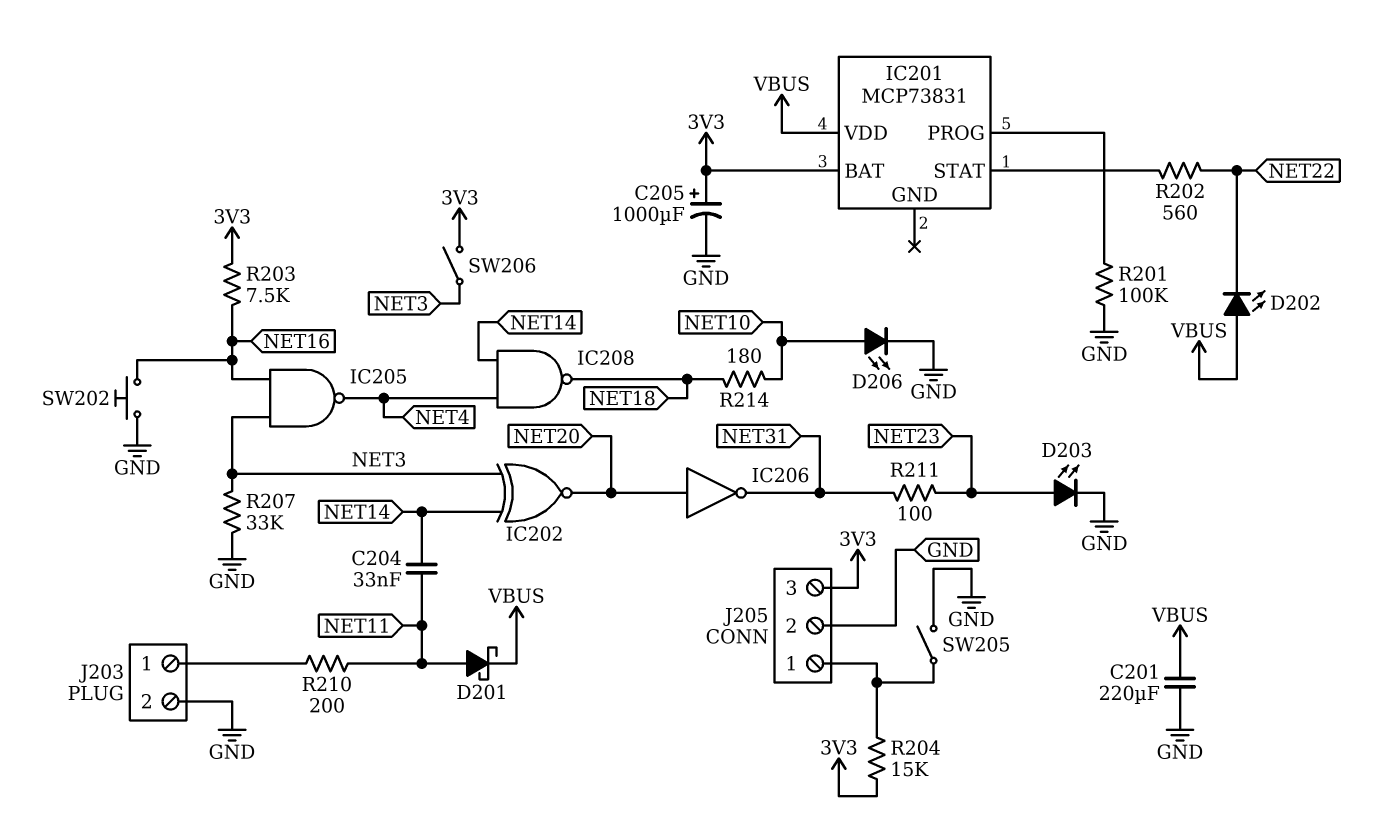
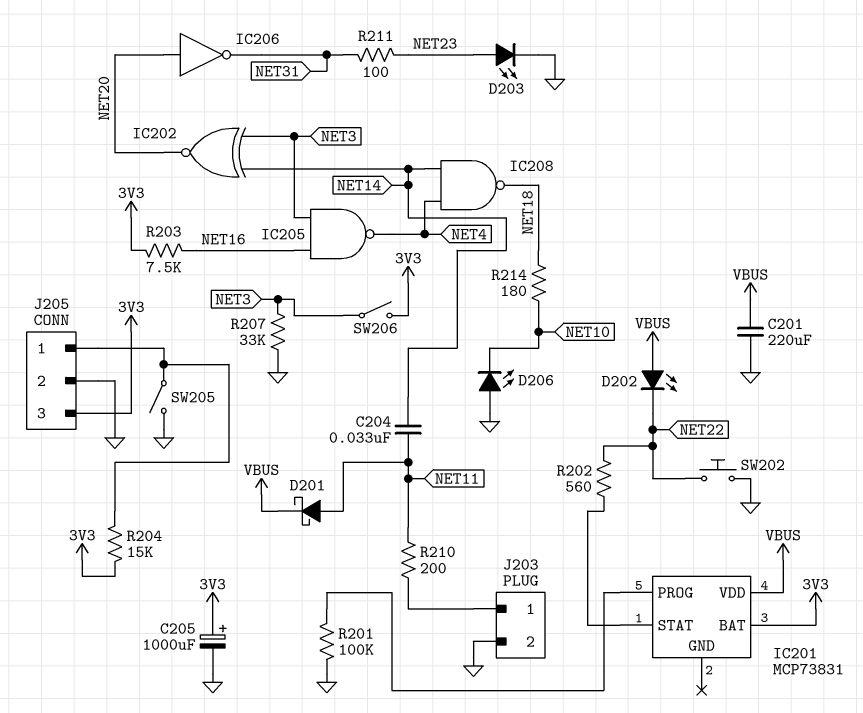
D206: LED (A NET10, K GND) -> LED (A GND, K NET10)
SW202: button (GND, NET16) -> button (GND, NET22)

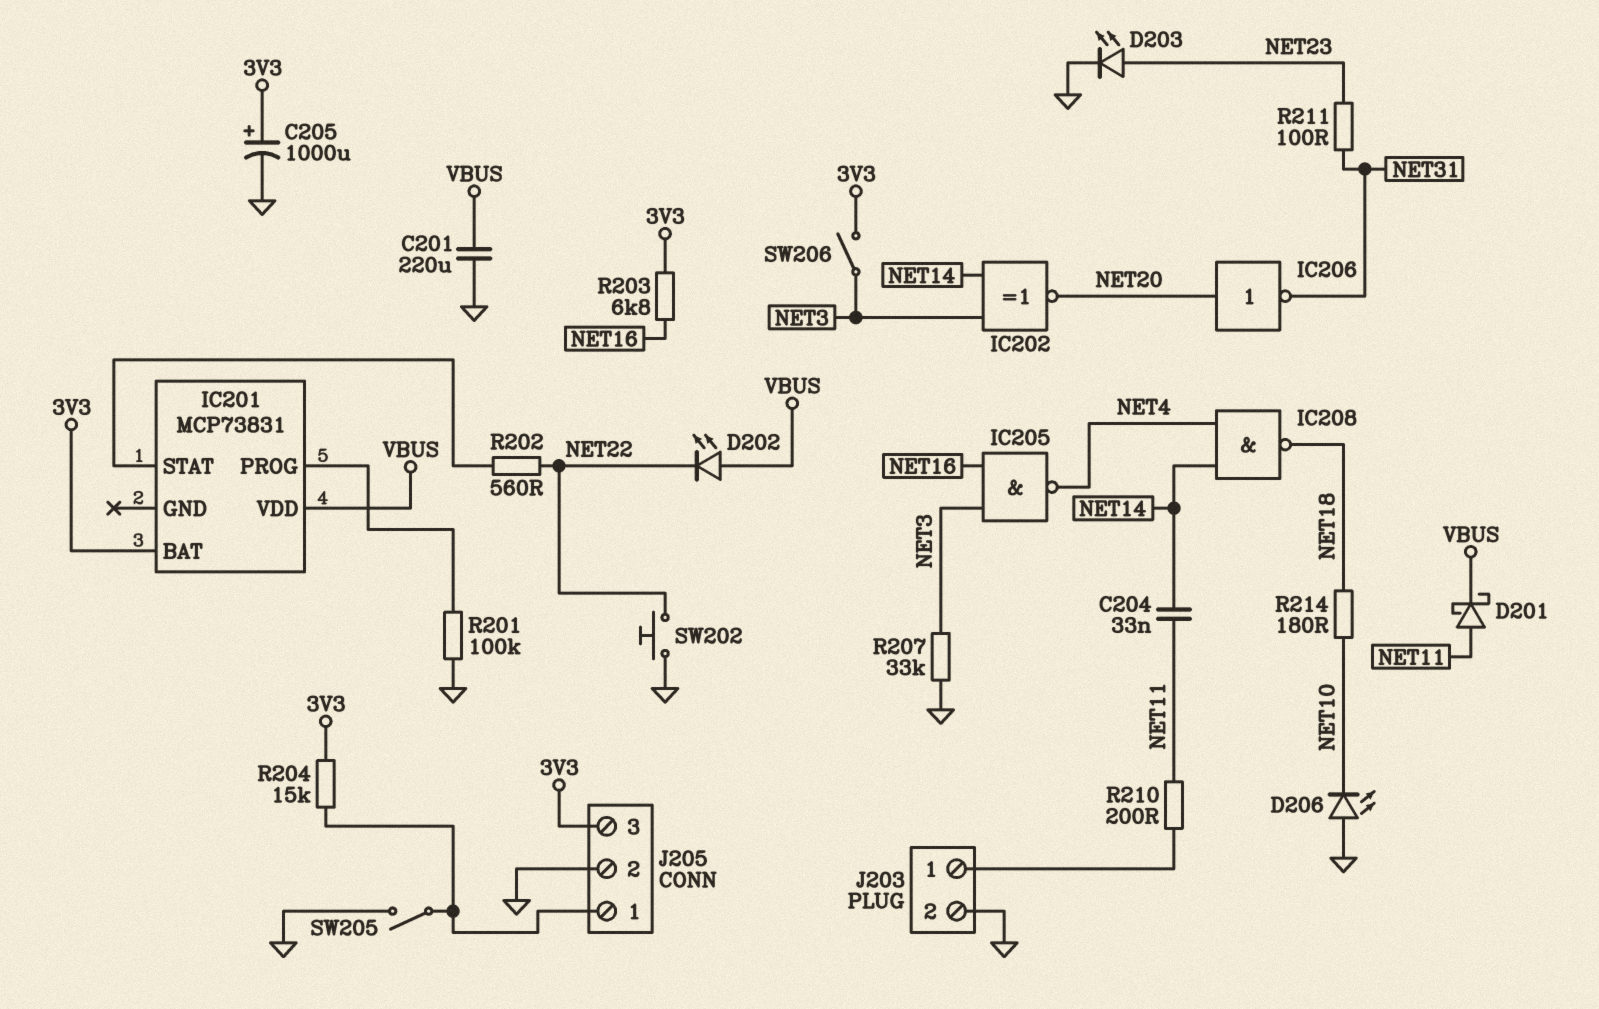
R203: 7.5k (3V3, NET16) -> 6.8k (3V3, NET16)

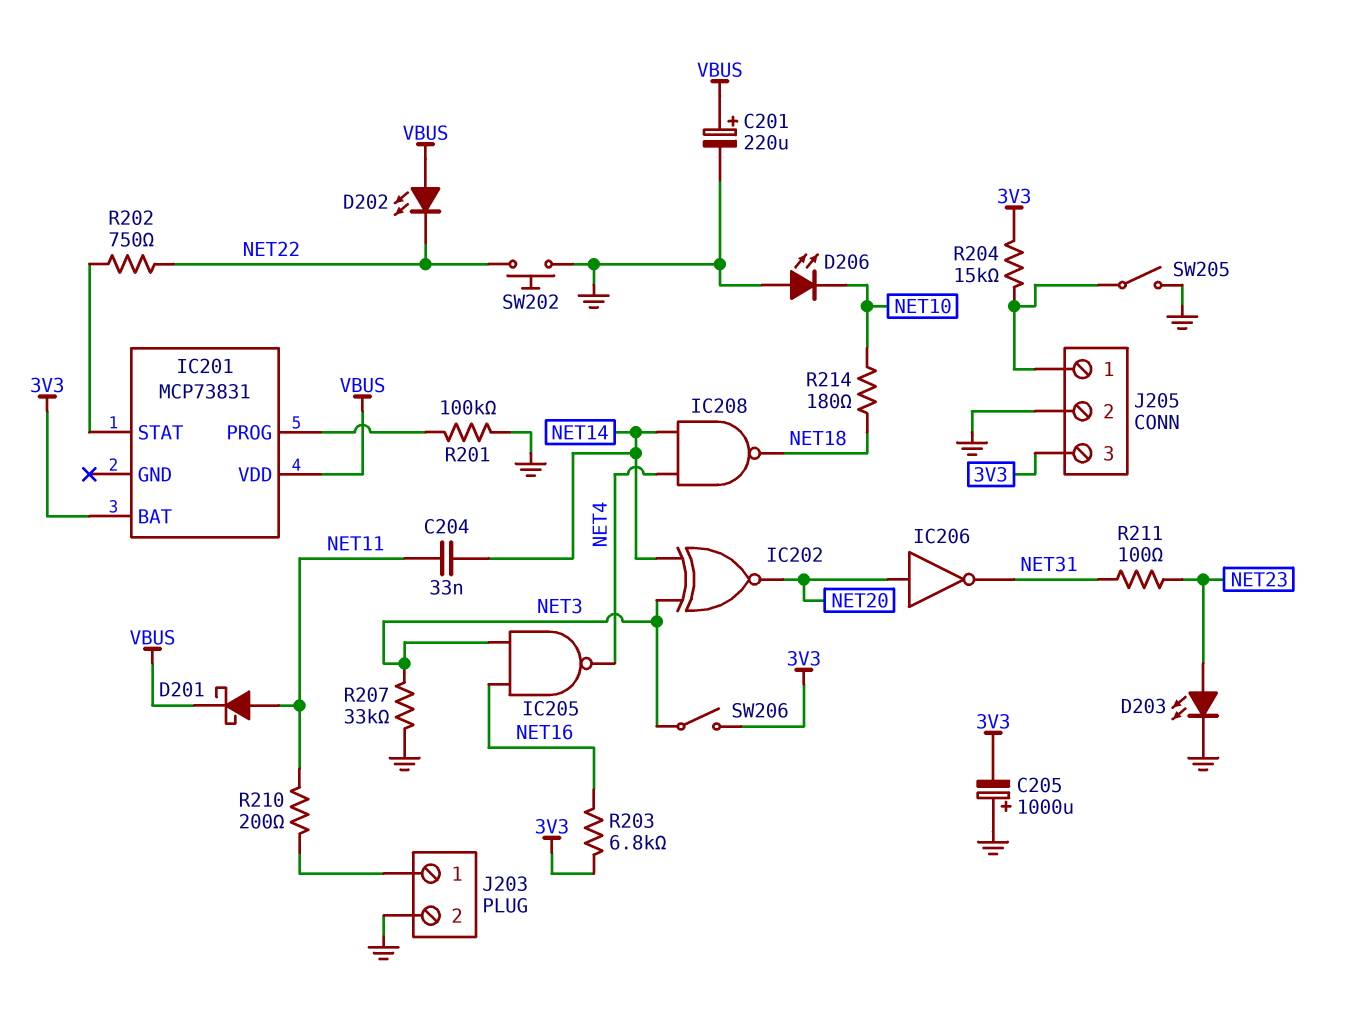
C201: 220uF (GND, VBUS) -> 220uF (plus VBUS, minus GND)
C205: 1000uF (plus 3V3, minus GND) -> 1000uF (plus GND, minus 3V3)
R202: 560 (IC201/STAT, NET22) -> 750 (IC201/STAT, NET22)

